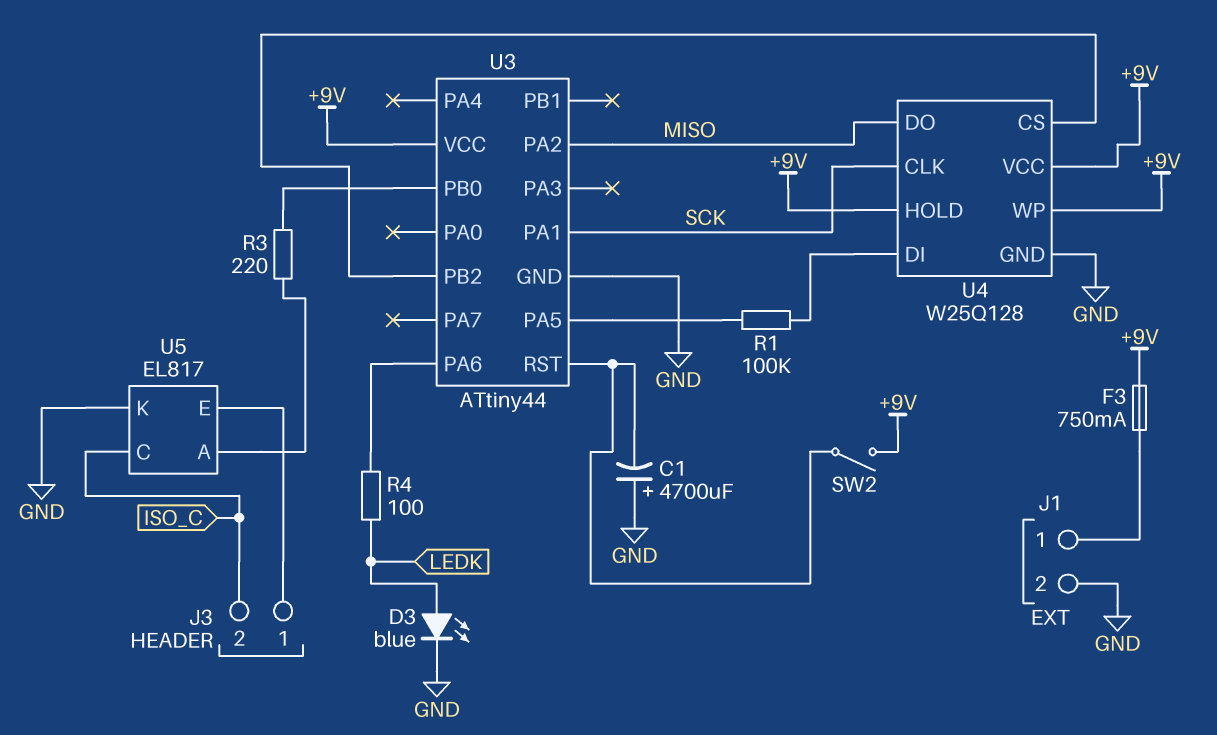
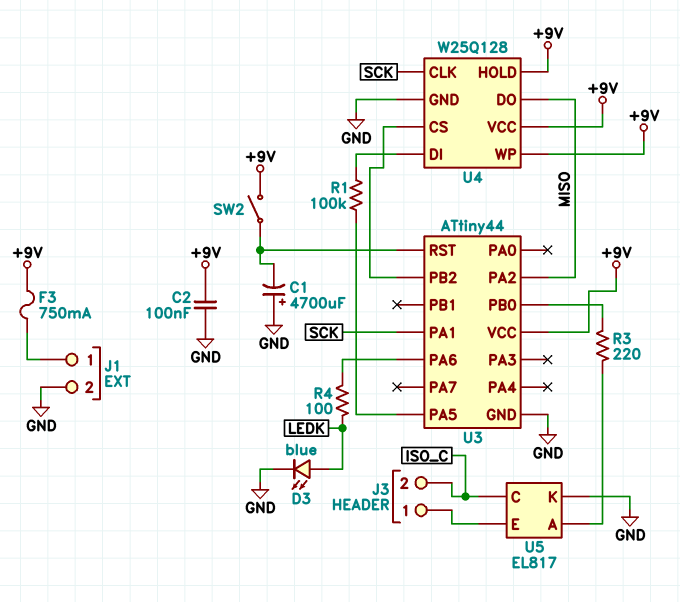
C2: none -> 100nF (+9V, GND)

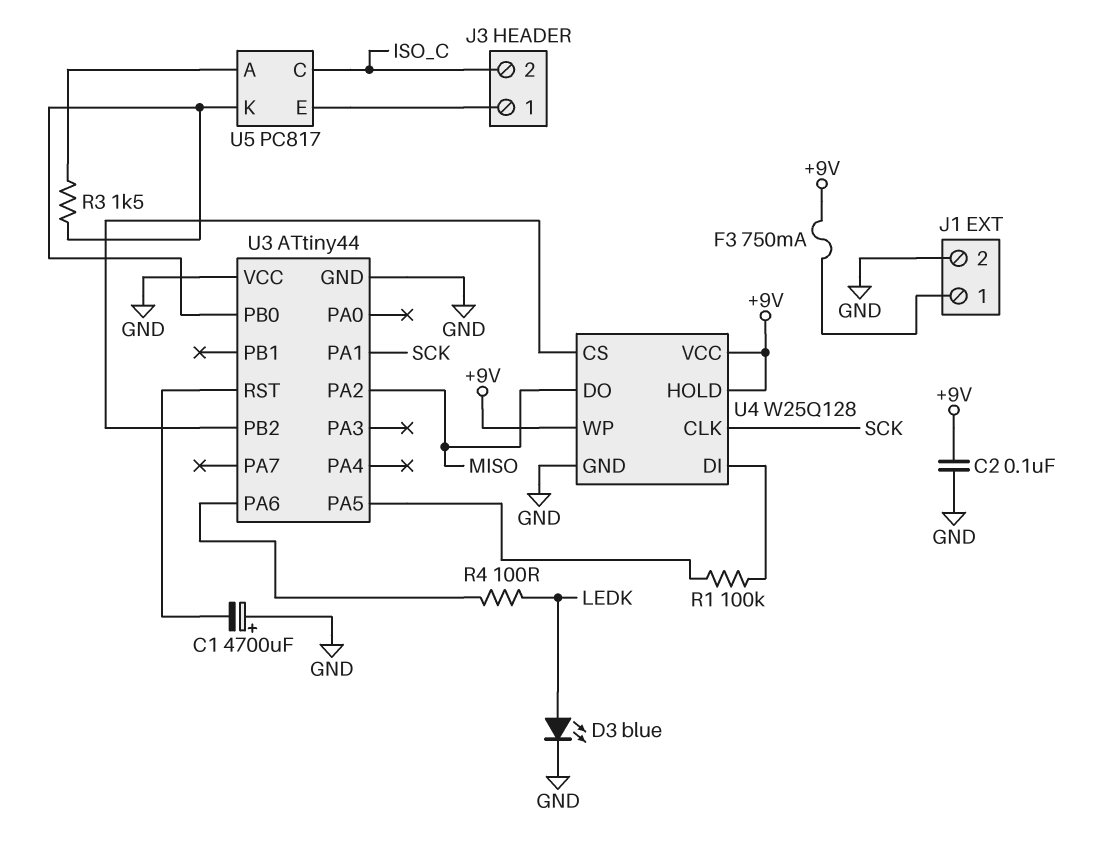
R3: 220 (U3/PB0, U5/A) -> 1.5k (U3/PB0, U5/A)
SW2: switch (+9V, U3/RST) -> none
U3 pin VCC: +9V -> GND
U5: EL817 -> PC817
U5 pin K: GND -> U3/PB0

